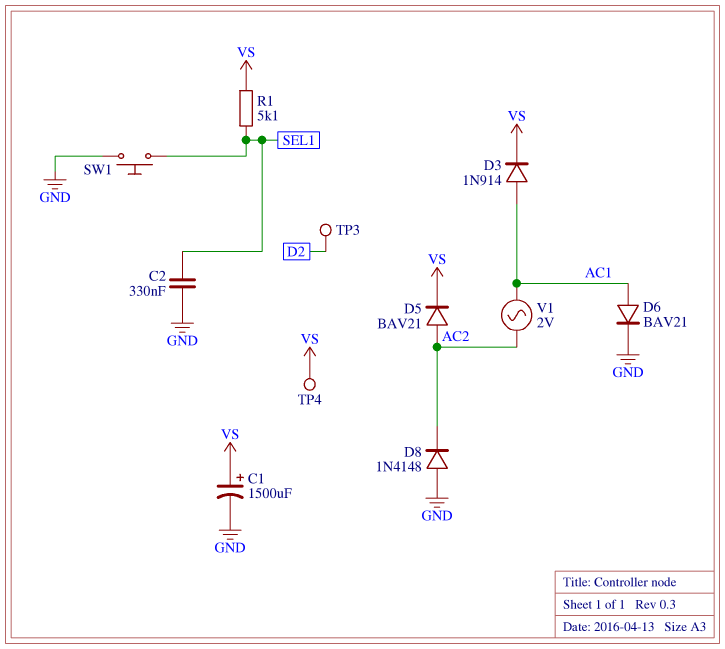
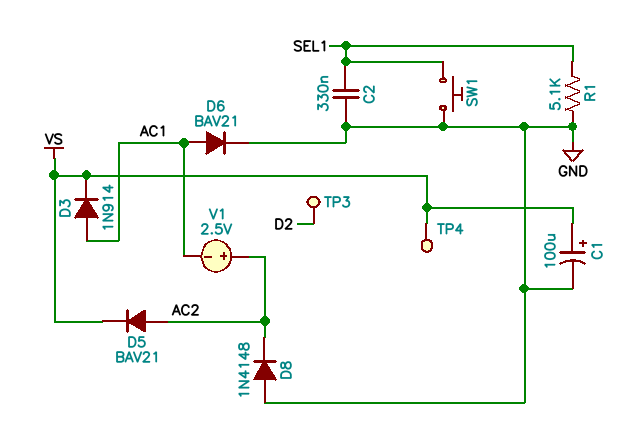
C1: 1500uF (plus VS, minus GND) -> 100uF (plus VS, minus GND)
R1: 5.1k (SEL1, VS) -> 5.1k (GND, SEL1)
V1: AC 2V (AC1, AC2) -> 2.5V (plus AC2, minus AC1)

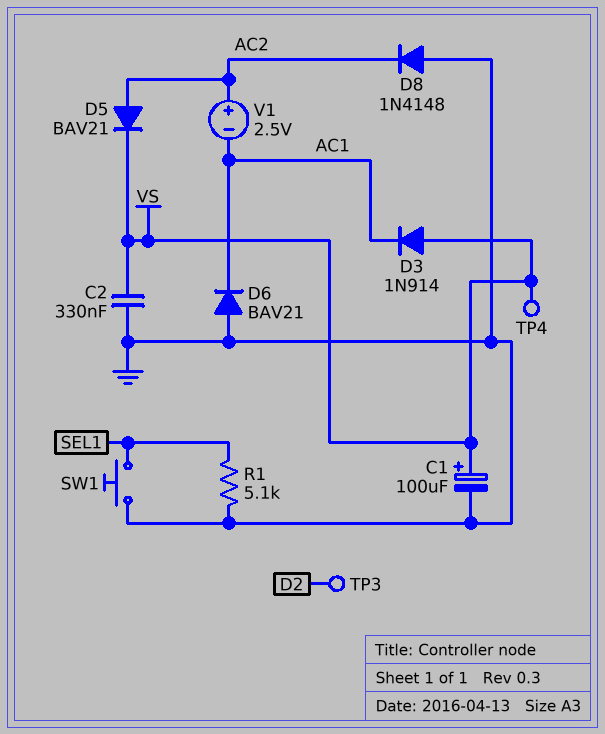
C2: 330nF (GND, SEL1) -> 330nF (GND, VS)
D3: diode 1N914 (A AC1, K VS) -> diode 1N914 (A VS, K AC1)
D6: diode BAV21 (A AC1, K GND) -> diode BAV21 (A GND, K AC1)

